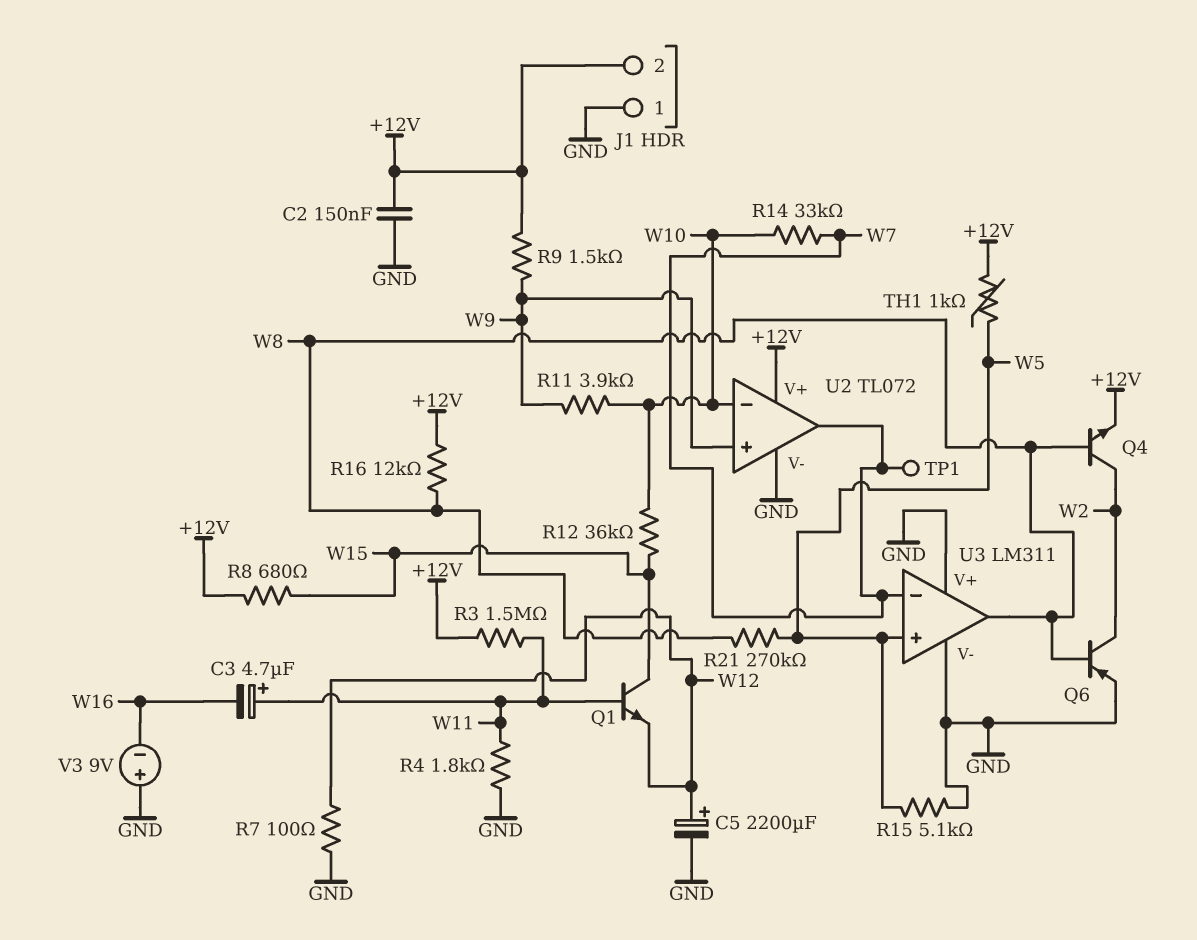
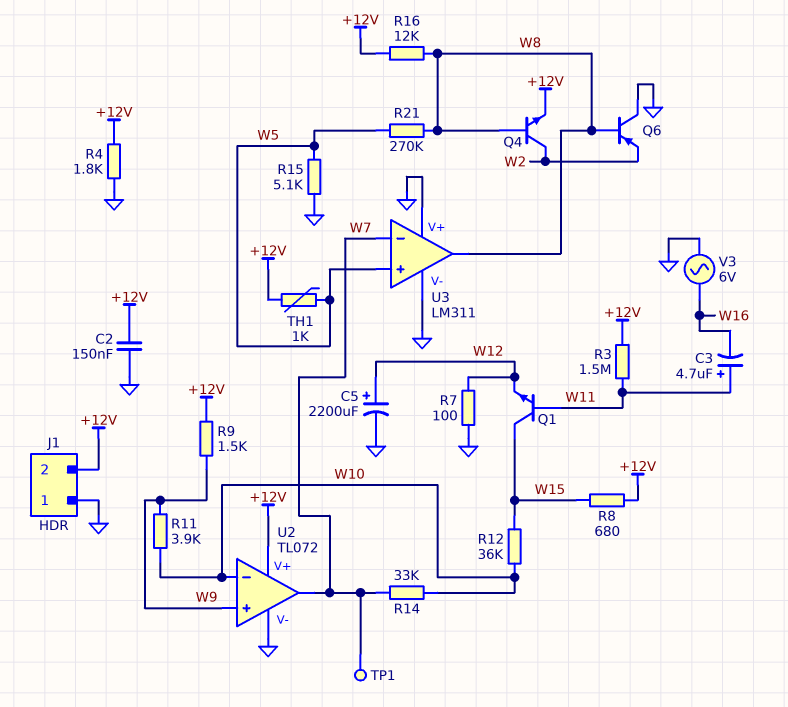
Q6: PNP (B W8, C W2, E GND) -> PNP (B W8, C GND, E W2)
R4: 1.8k (GND, W11) -> 1.8k (+12V, GND)
V3: 9V (plus GND, minus W16) -> AC 6V (GND, W16)

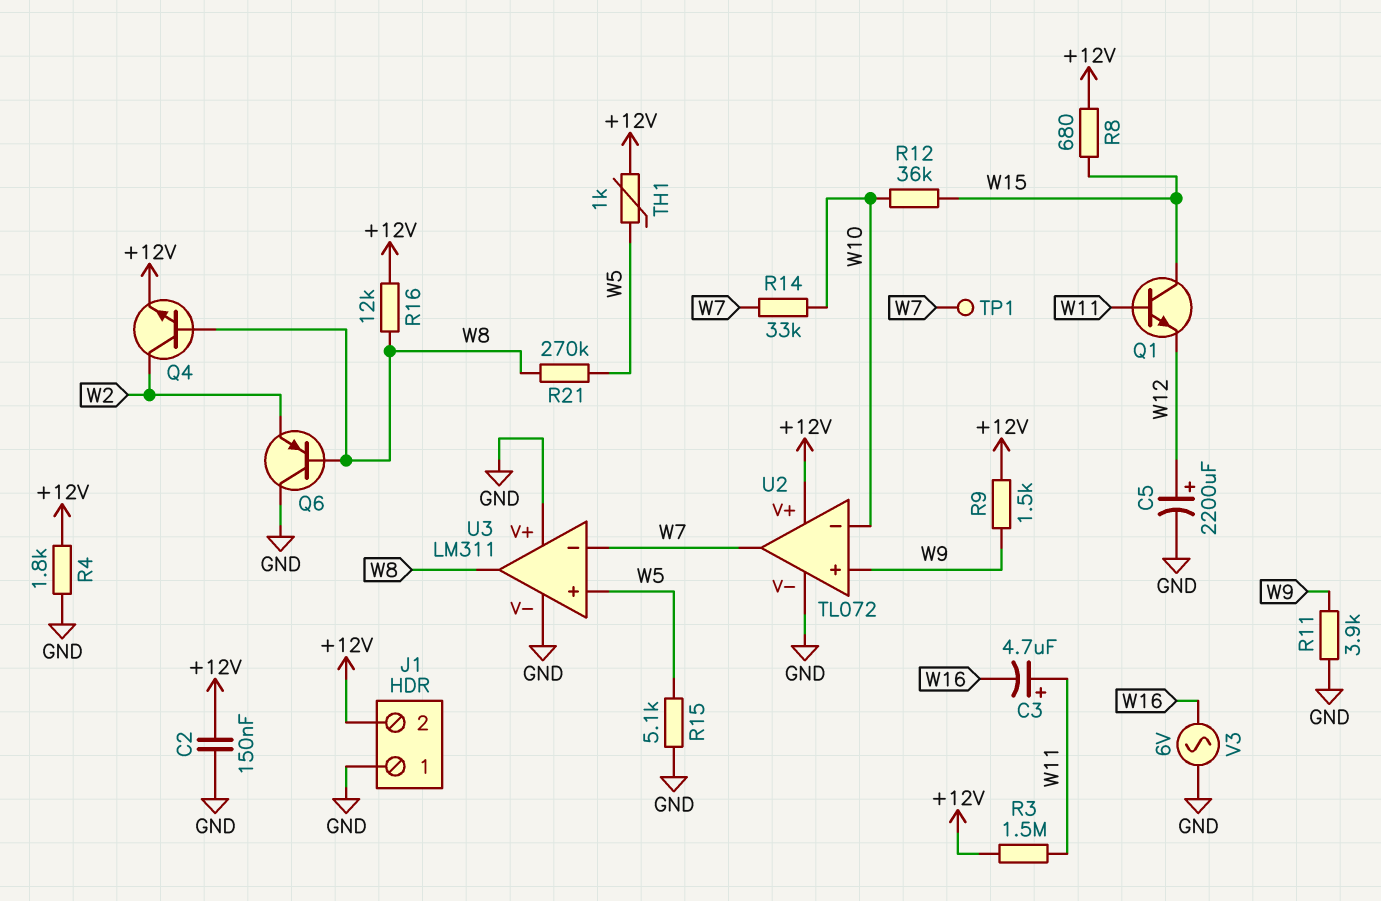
R7: 100 (GND, W12) -> none
R11: 3.9k (W9, W10) -> 3.9k (GND, W9)

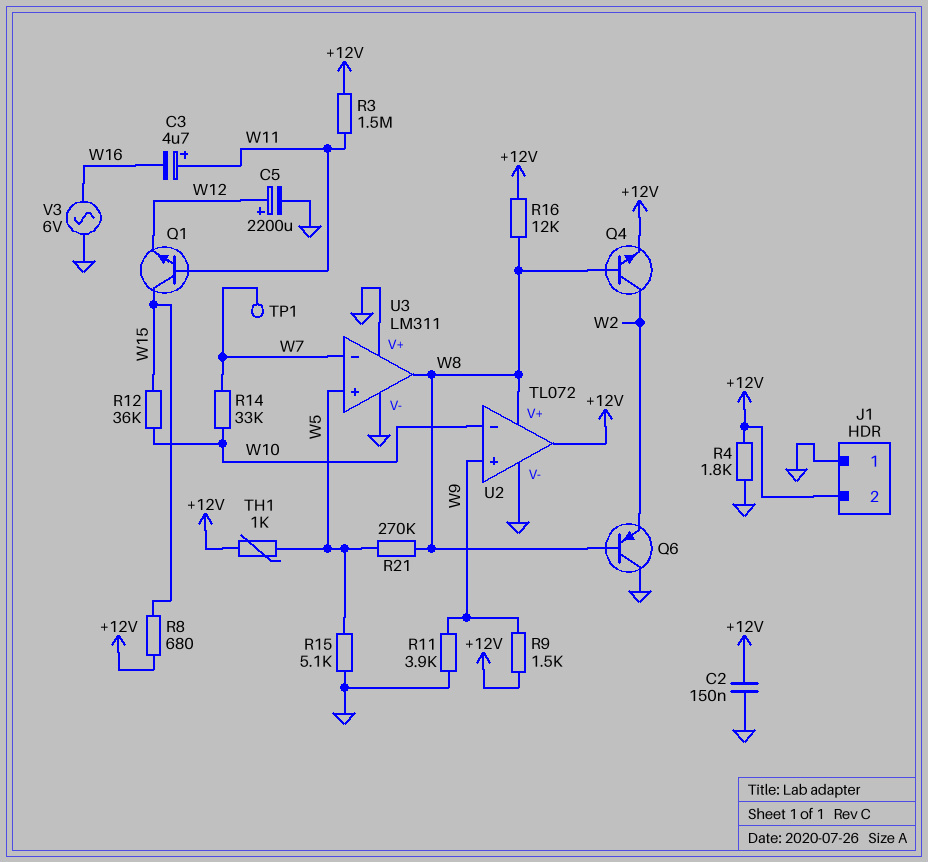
U2 pin V+: +12V -> W8
U2 pin out: W7 -> +12V

